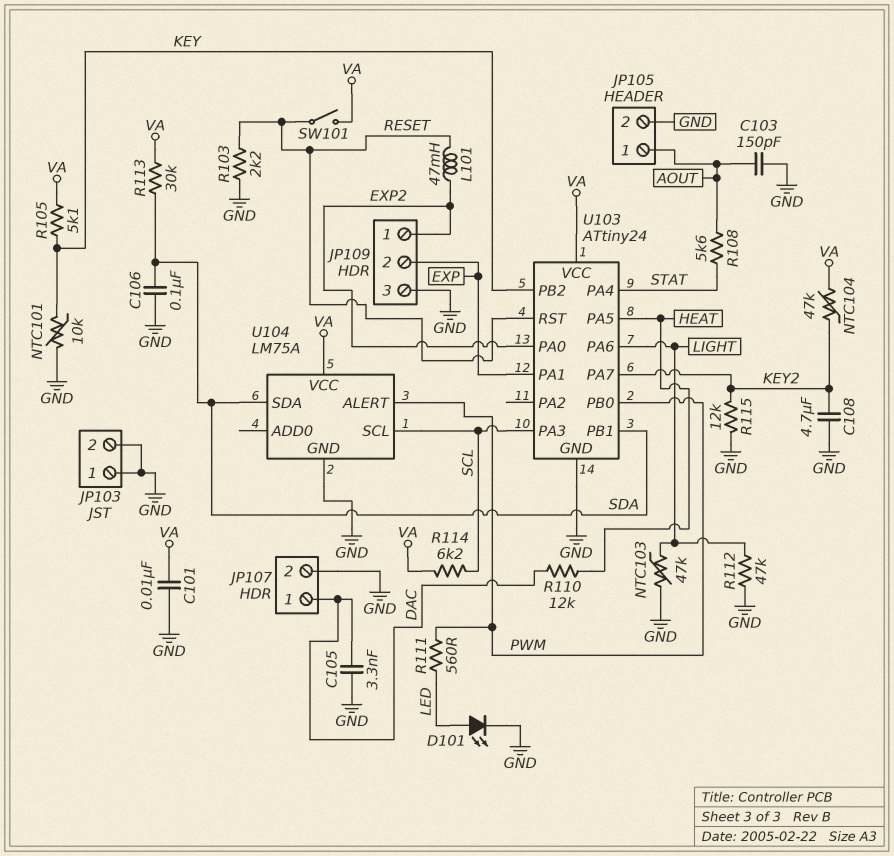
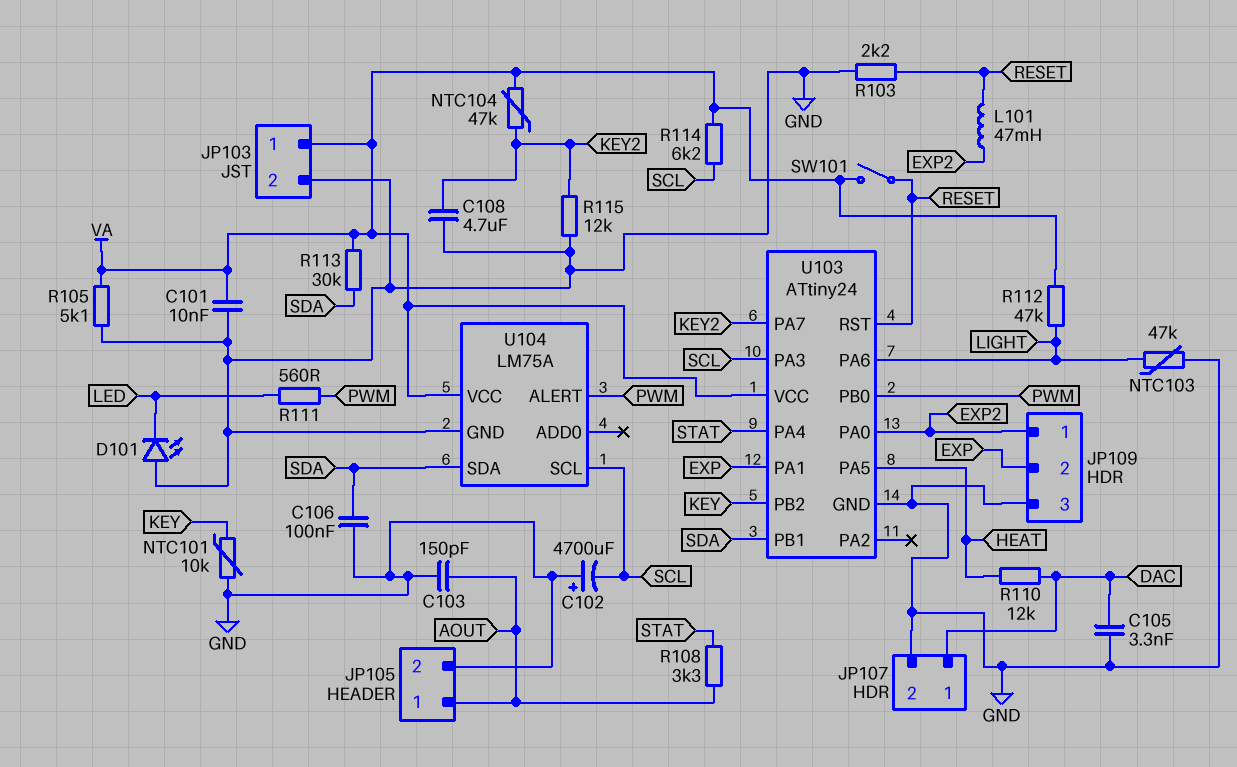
C102: none -> 4700uF (plus GND, minus SCL)
D101: LED (A LED, K GND) -> LED (A GND, K LED)
JP103 pin 1: GND -> VA
R105: 5.1k (KEY, VA) -> 5.1k (GND, VA)
R108: 5.6k (AOUT, STAT) -> 3.3k (AOUT, STAT)
R112: 47k (GND, LIGHT) -> 47k (LIGHT, VA)

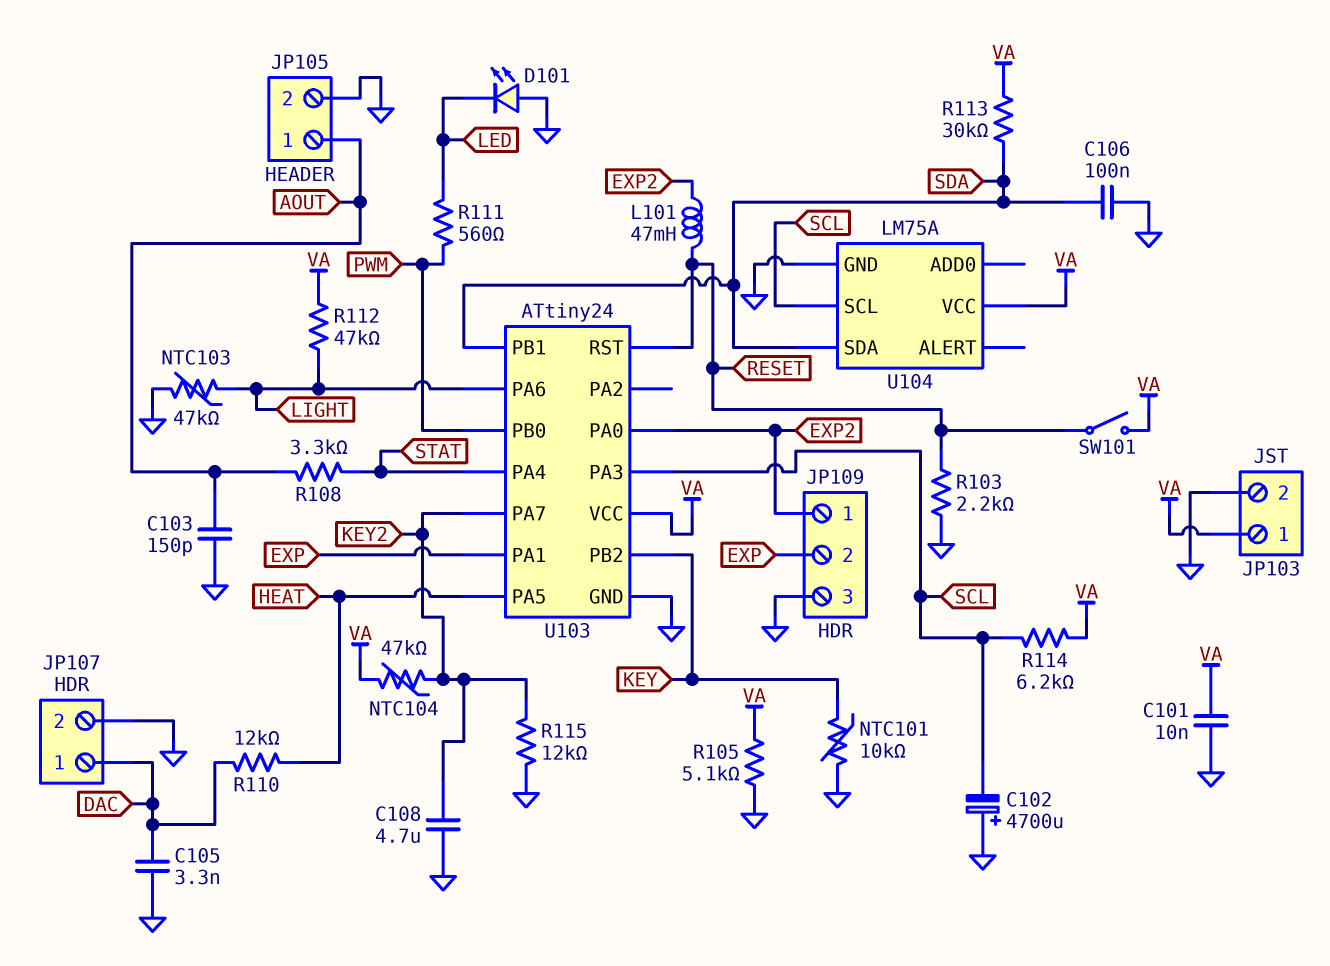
U104 pin ALERT: PWM -> none

